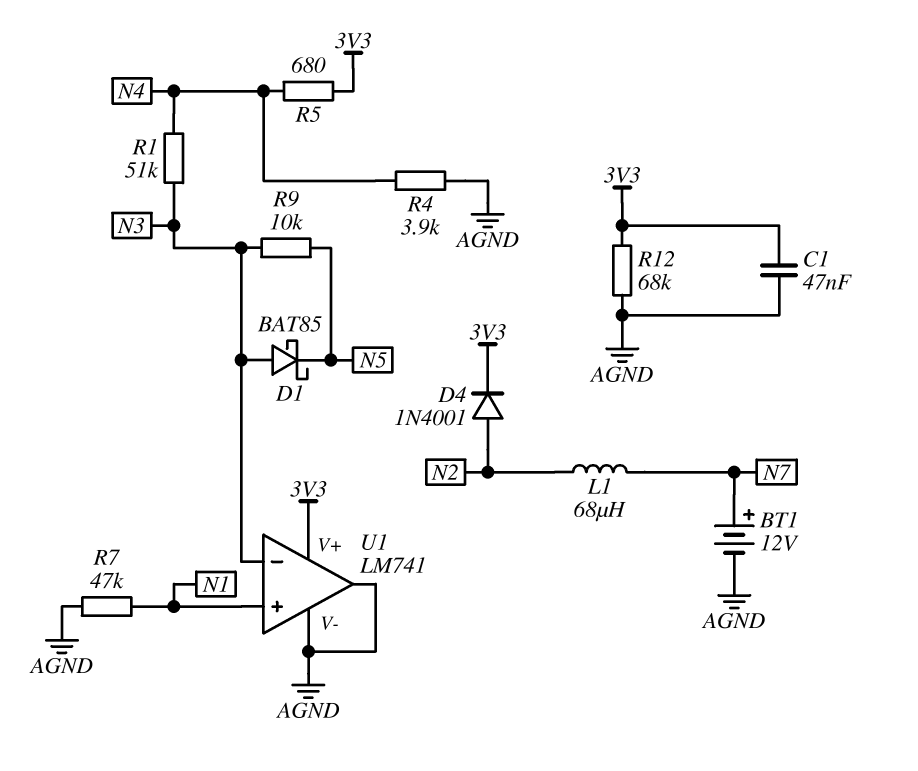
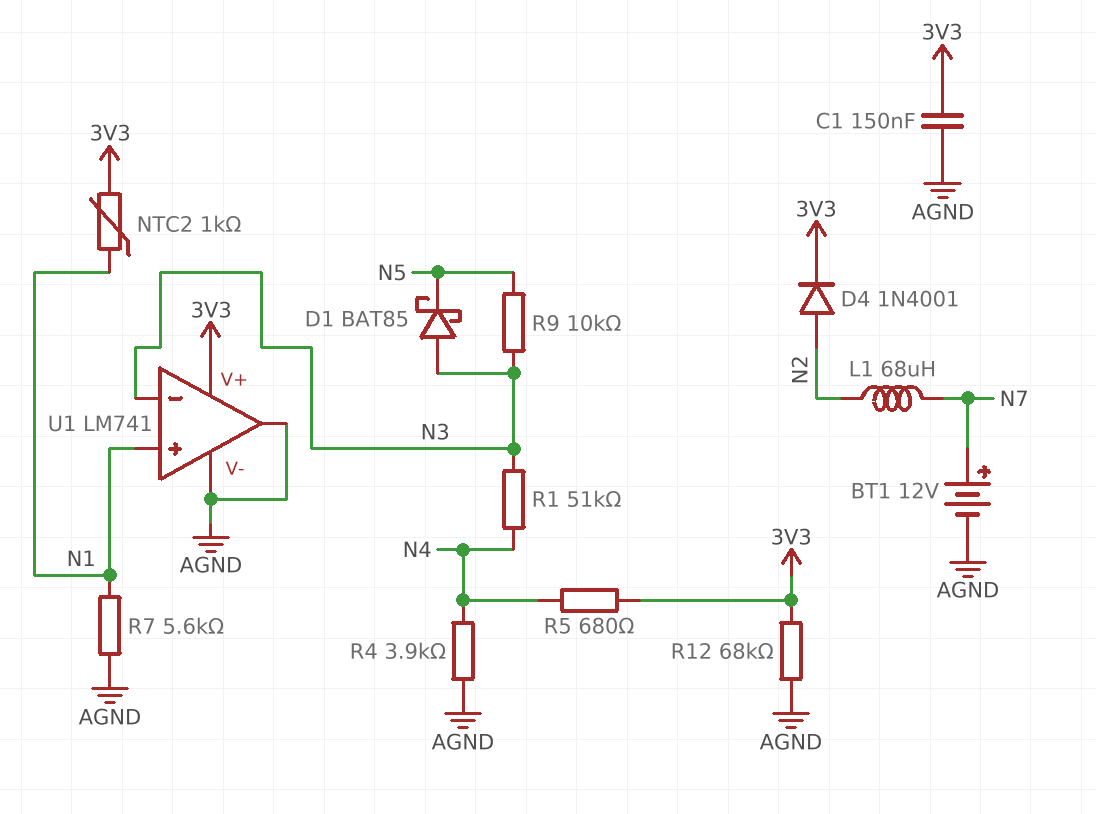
C1: 47nF (3V3, AGND) -> 150nF (3V3, AGND)
NTC2: none -> 1k (3V3, N1)
R7: 47k (AGND, N1) -> 5.6k (AGND, N1)

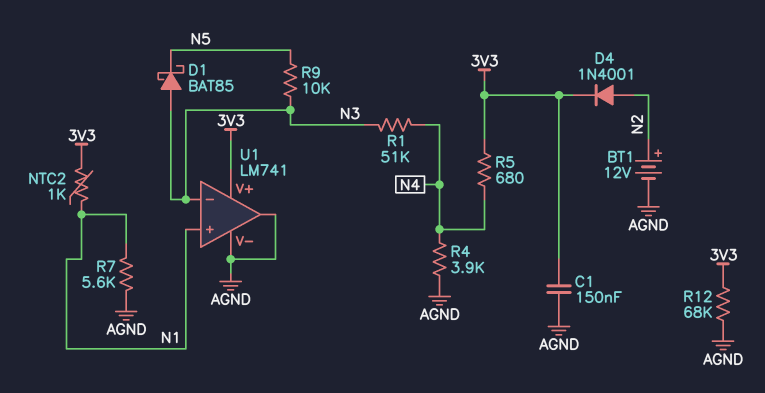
BT1: 12V (plus N7, minus AGND) -> 12V (plus N2, minus AGND)
L1: 68uH (N2, N7) -> none

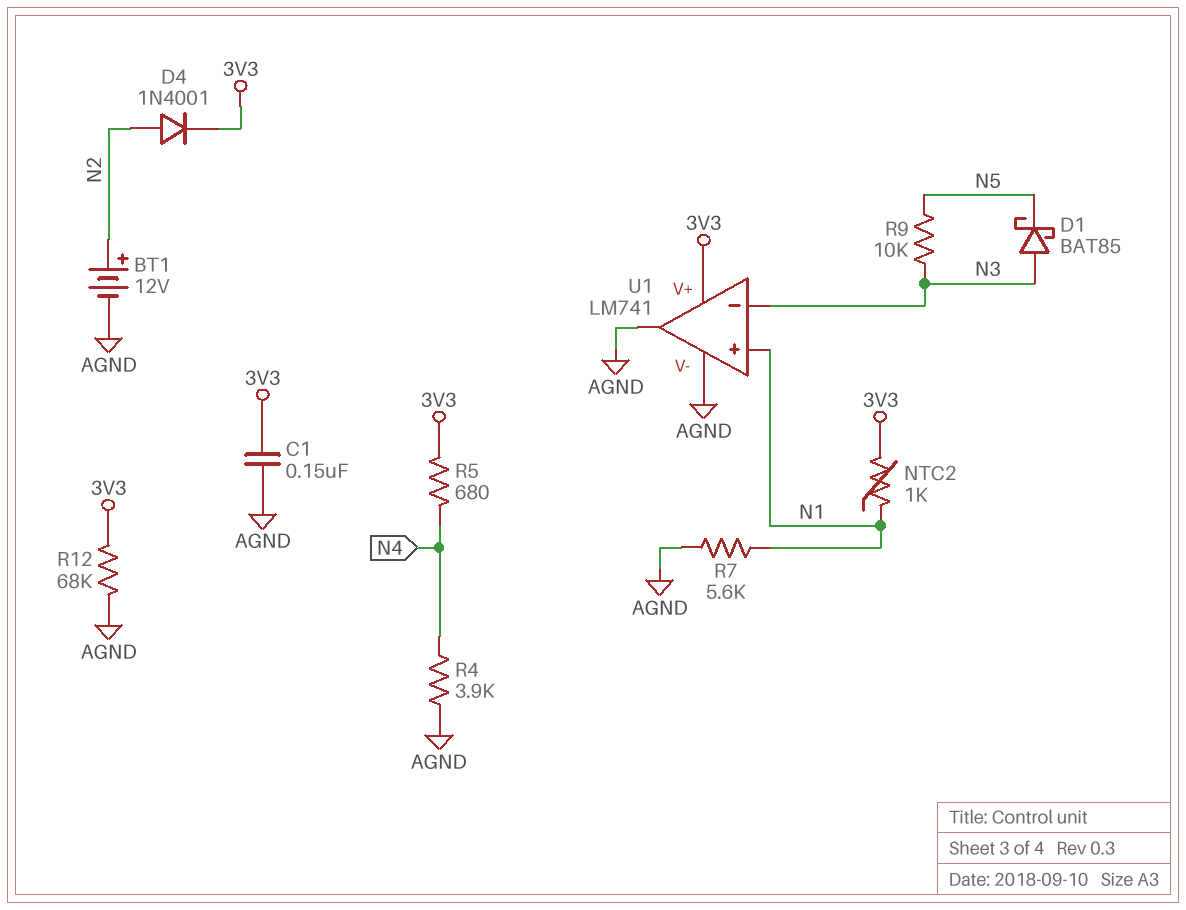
R1: 51k (N3, N4) -> none

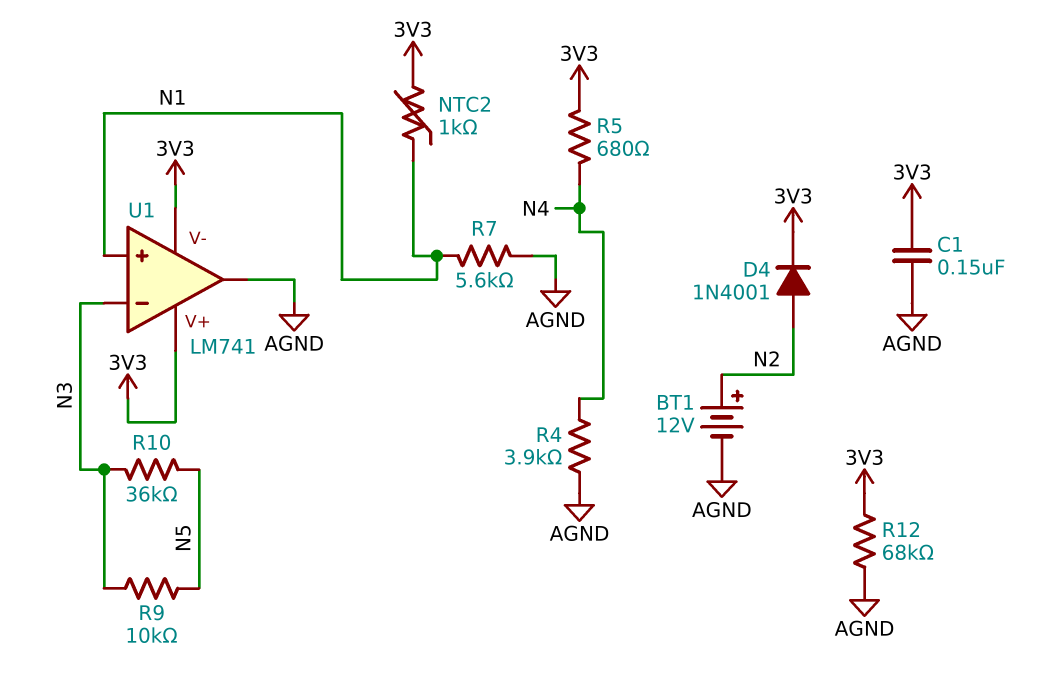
D1: schottky BAT85 (A N3, K N5) -> none
R10: none -> 36k (N3, N5)
U1 pin V-: AGND -> 3V3

